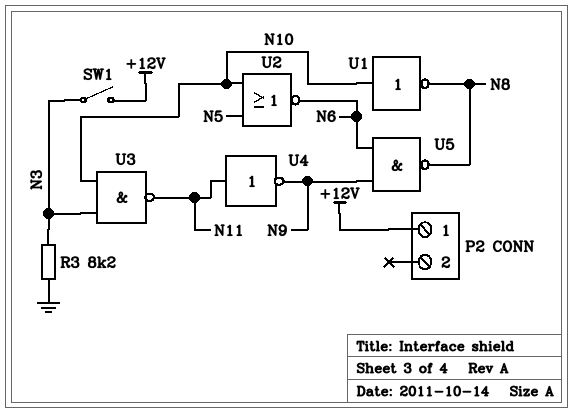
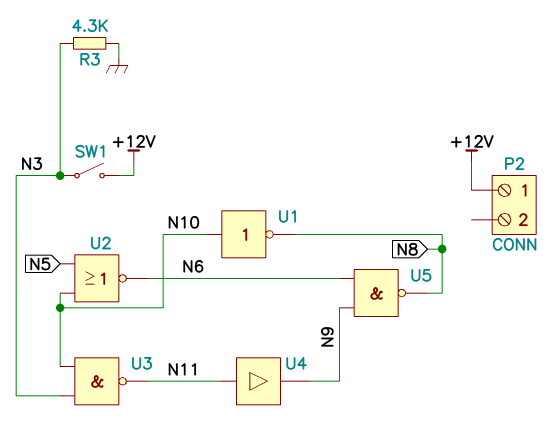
R3: 8.2k (GND, N3) -> 4.3k (GND, N3)
U4: NOT (in N11, out N9) -> buffer (in N11, out N9)

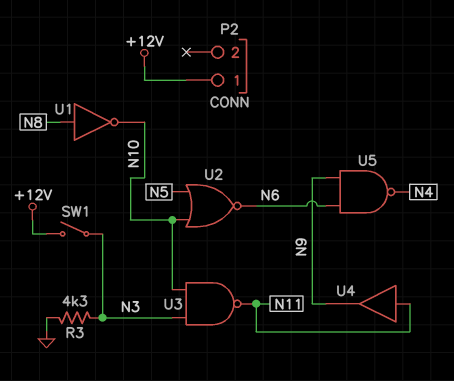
U1: NOT (in N10, out N8) -> NOT (in N8, out N10)
U5: NAND (in N6, in N9, out N8) -> NAND (in N6, in N9, out N4)

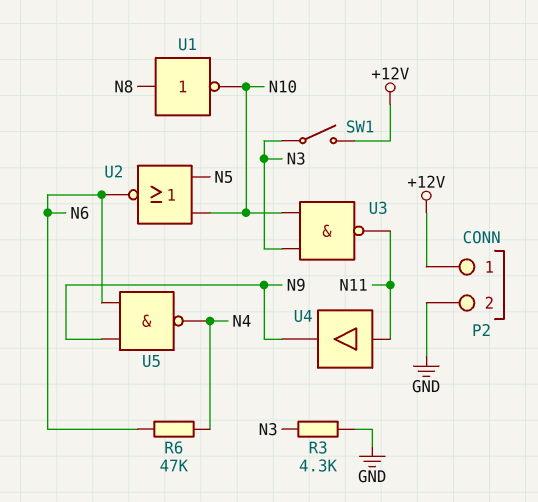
P2 pin 2: none -> GND
R6: none -> 47k (N4, N6)

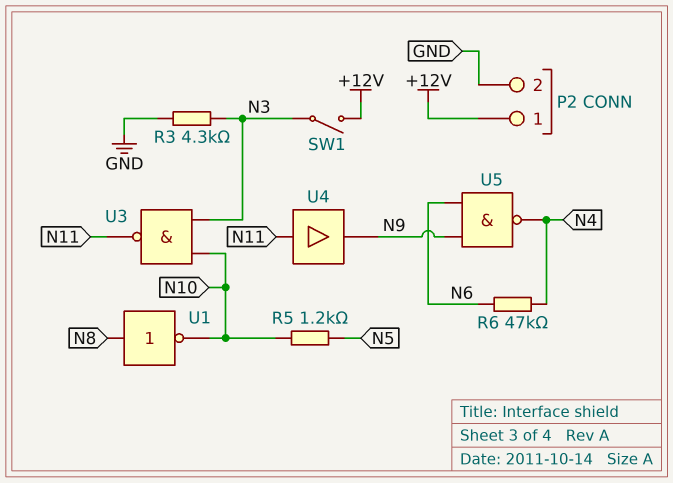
R5: none -> 1.2k (N5, N10)
U2: NOR (in N5, in N10, out N6) -> none

